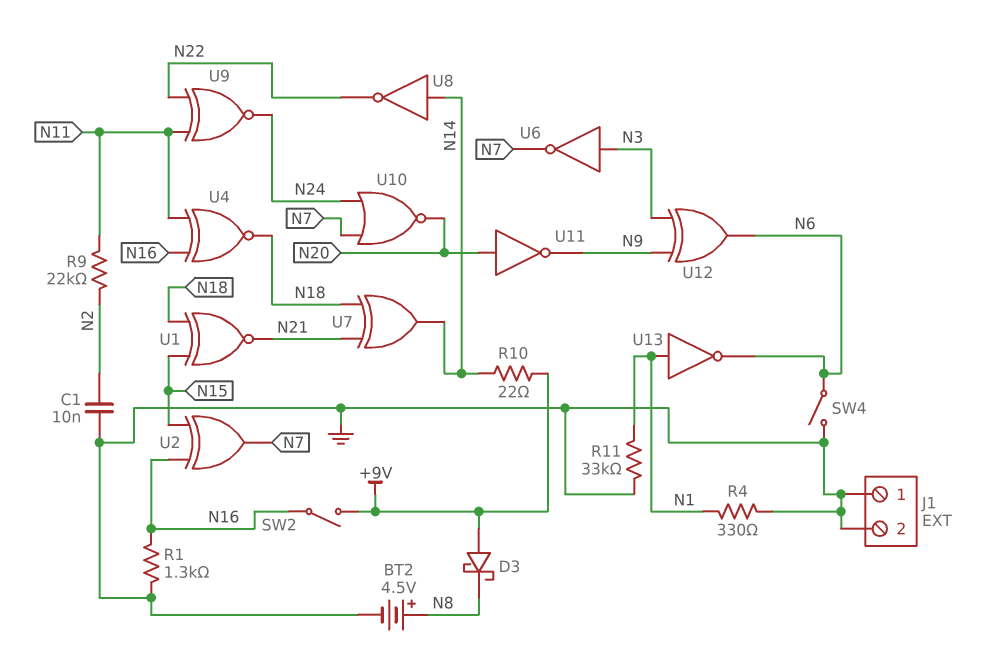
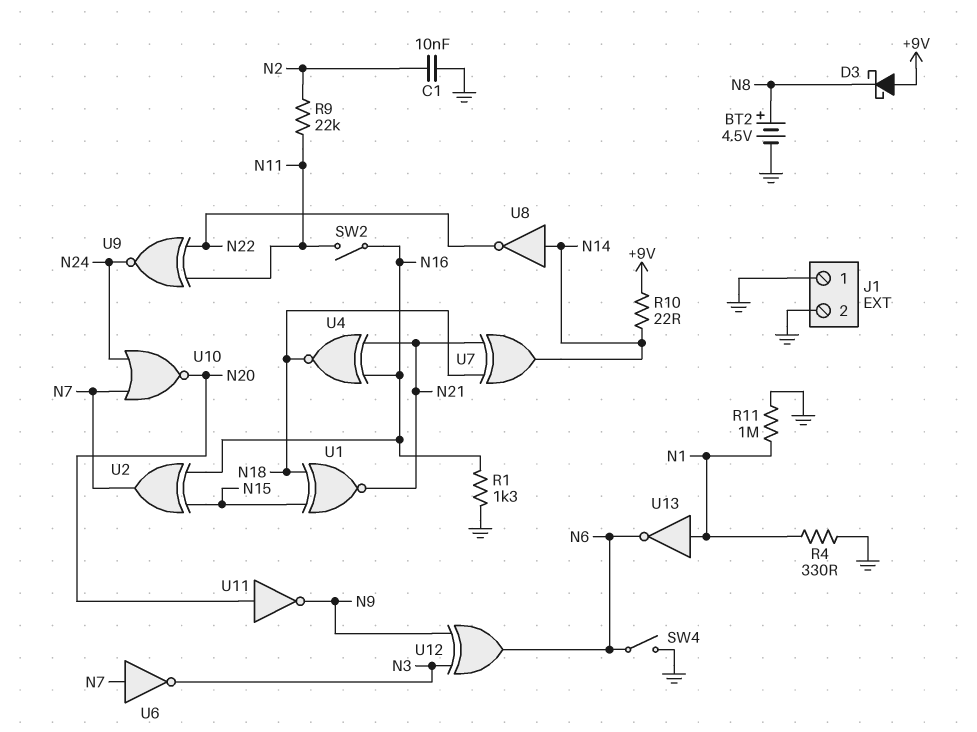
R11: 33k (GND, N1) -> 1M (GND, N1)
SW2: switch (+9V, N16) -> switch (N11, N16)
U4: XNOR (in N11, in N16, out N18) -> XNOR (in N16, in N21, out N18)
U6: NOT (in N3, out N7) -> NOT (in N7, out N3)

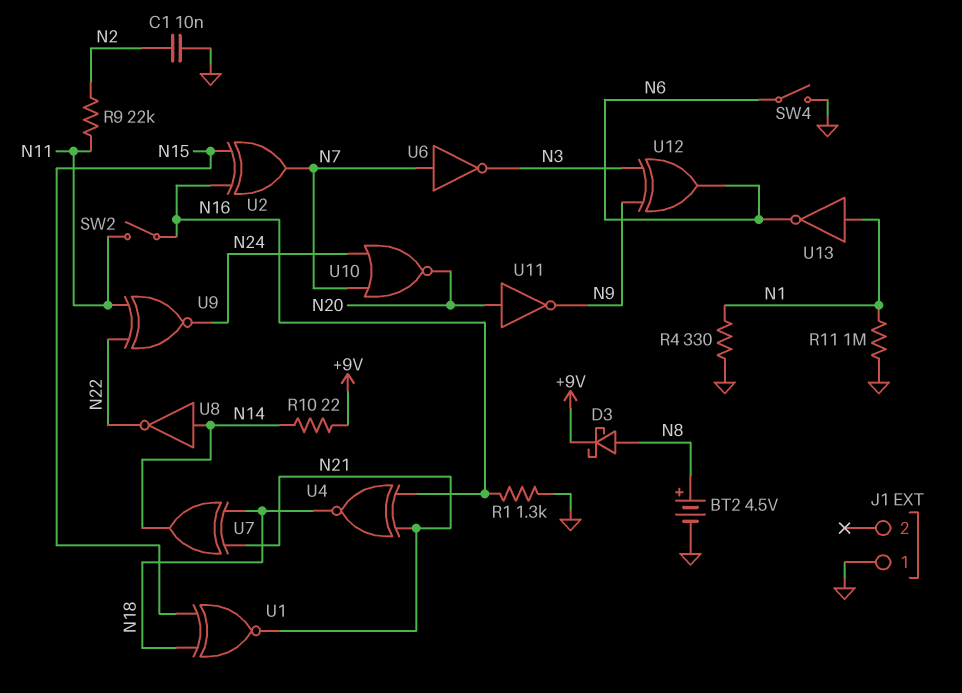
D3: schottky (A +9V, K N8) -> schottky (A N8, K +9V)
J1 pin 2: GND -> none

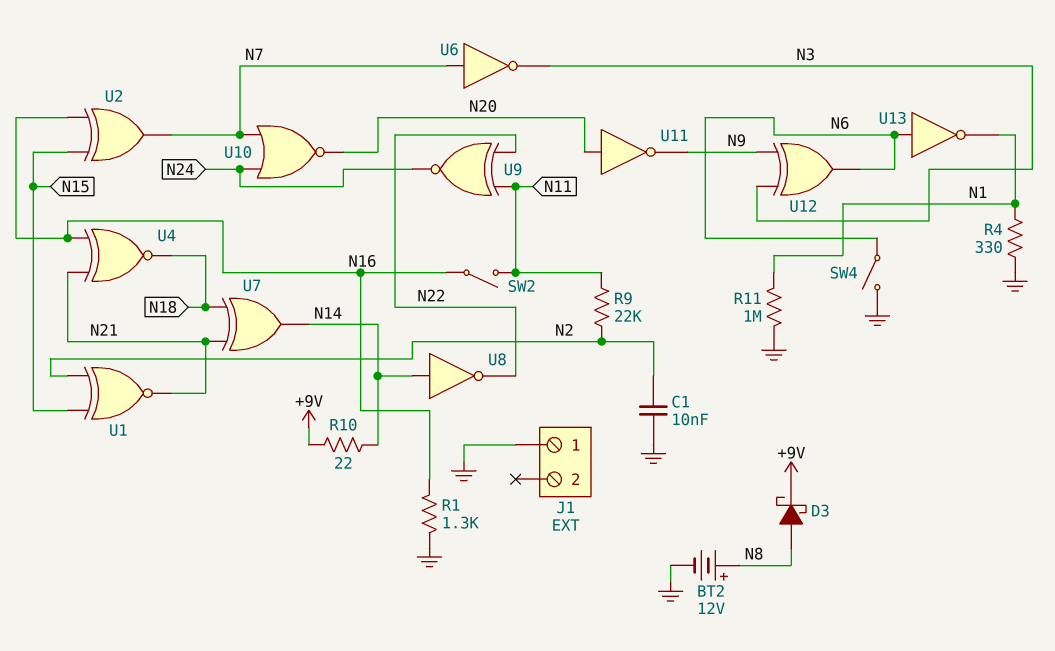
BT2: 4.5V (plus N8, minus GND) -> 12V (plus N8, minus GND)
U1: XNOR (in N15, in N18, out N21) -> XNOR (in N2, in N15, out N21)
U13: NOT (in N1, out N6) -> NOT (in N6, out N1)

